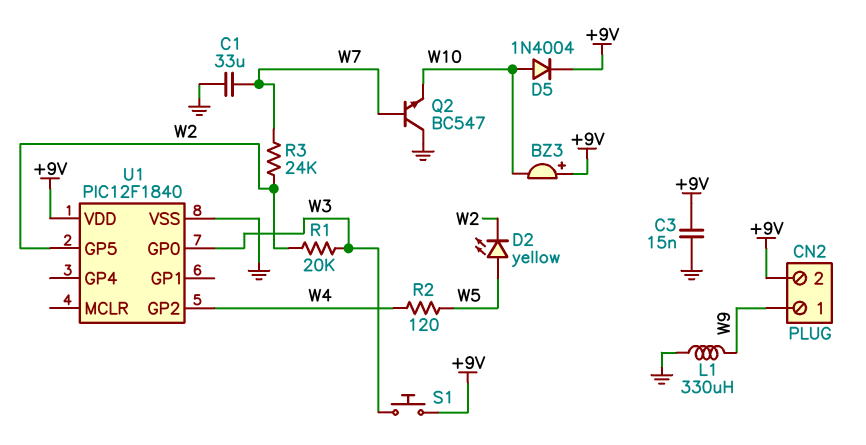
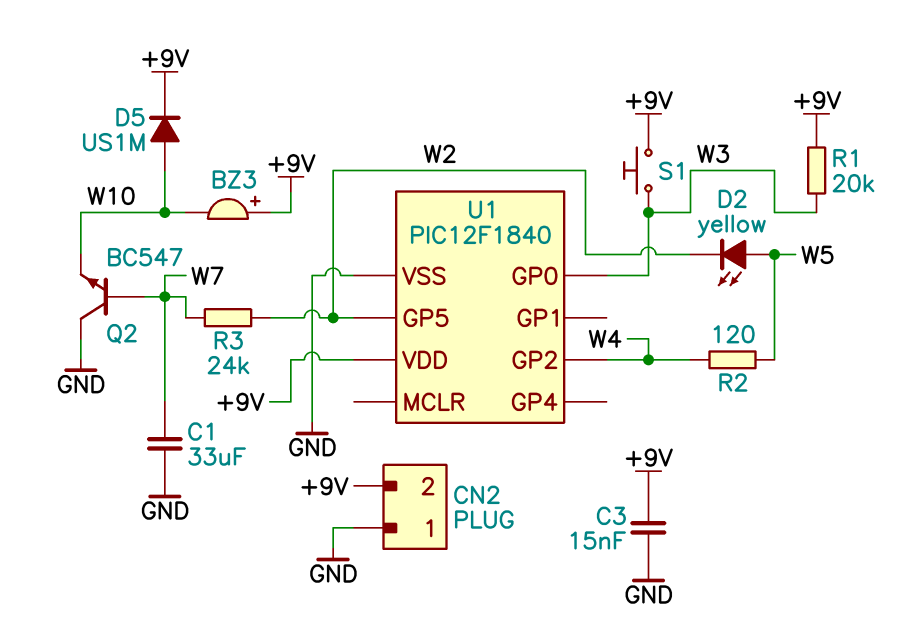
CN2 pin 1: W9 -> GND
D5: diode 1N4004 (A W10, K +9V) -> diode US1M (A W10, K +9V)
L1: 330uH (GND, W9) -> none
R1: 20k (W2, W3) -> 20k (+9V, W3)

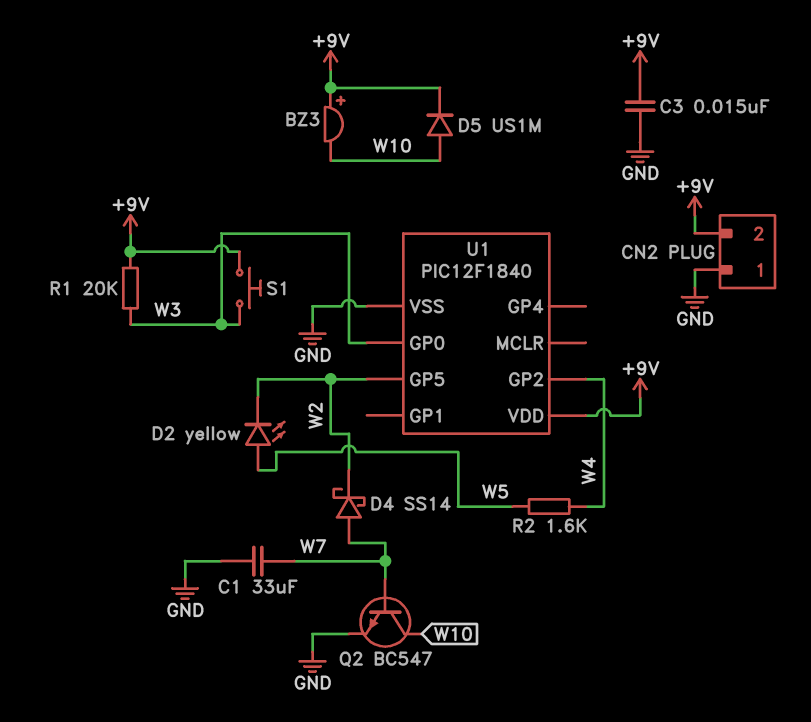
D4: none -> schottky SS14 (A W7, K W2)
Q2: NPN BC547 (B W7, C GND, E W10) -> NPN BC547 (B W7, C W10, E GND)
R2: 120 (W4, W5) -> 1.6k (W4, W5)
R3: 24k (W2, W7) -> none

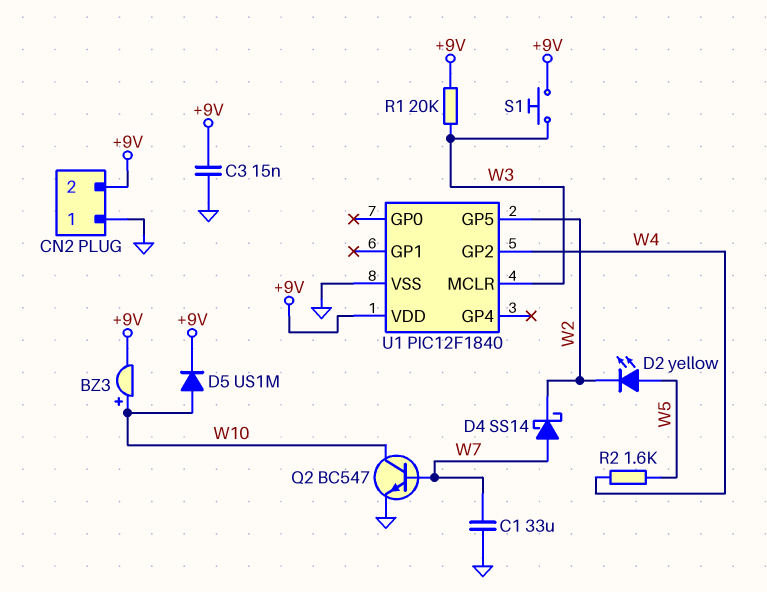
BZ3: buzzer (plus +9V, minus W10) -> buzzer (plus W10, minus +9V)
U1 pin GP0: W3 -> none
U1 pin MCLR: none -> W3

